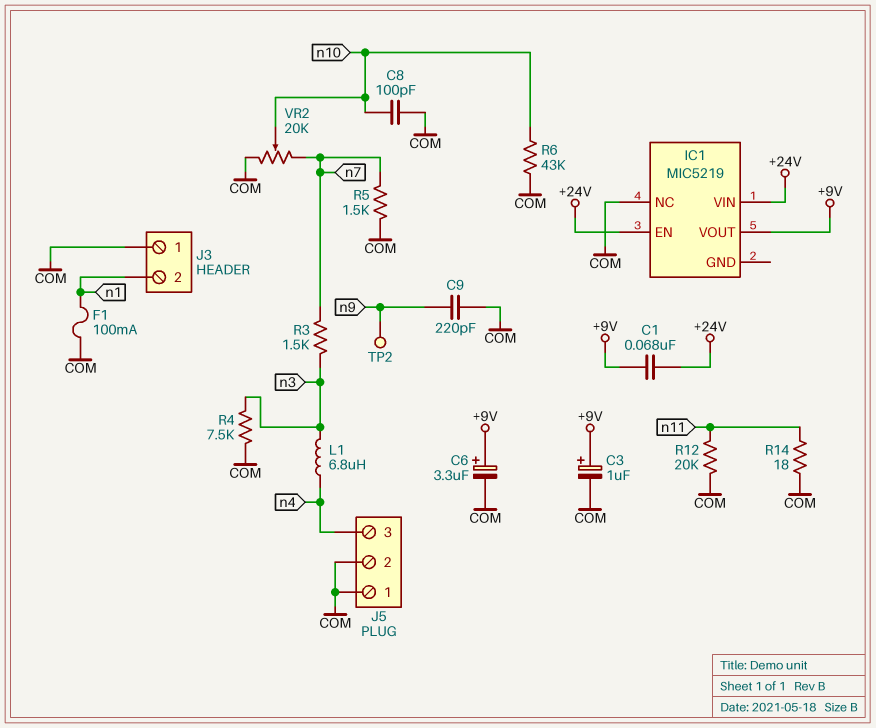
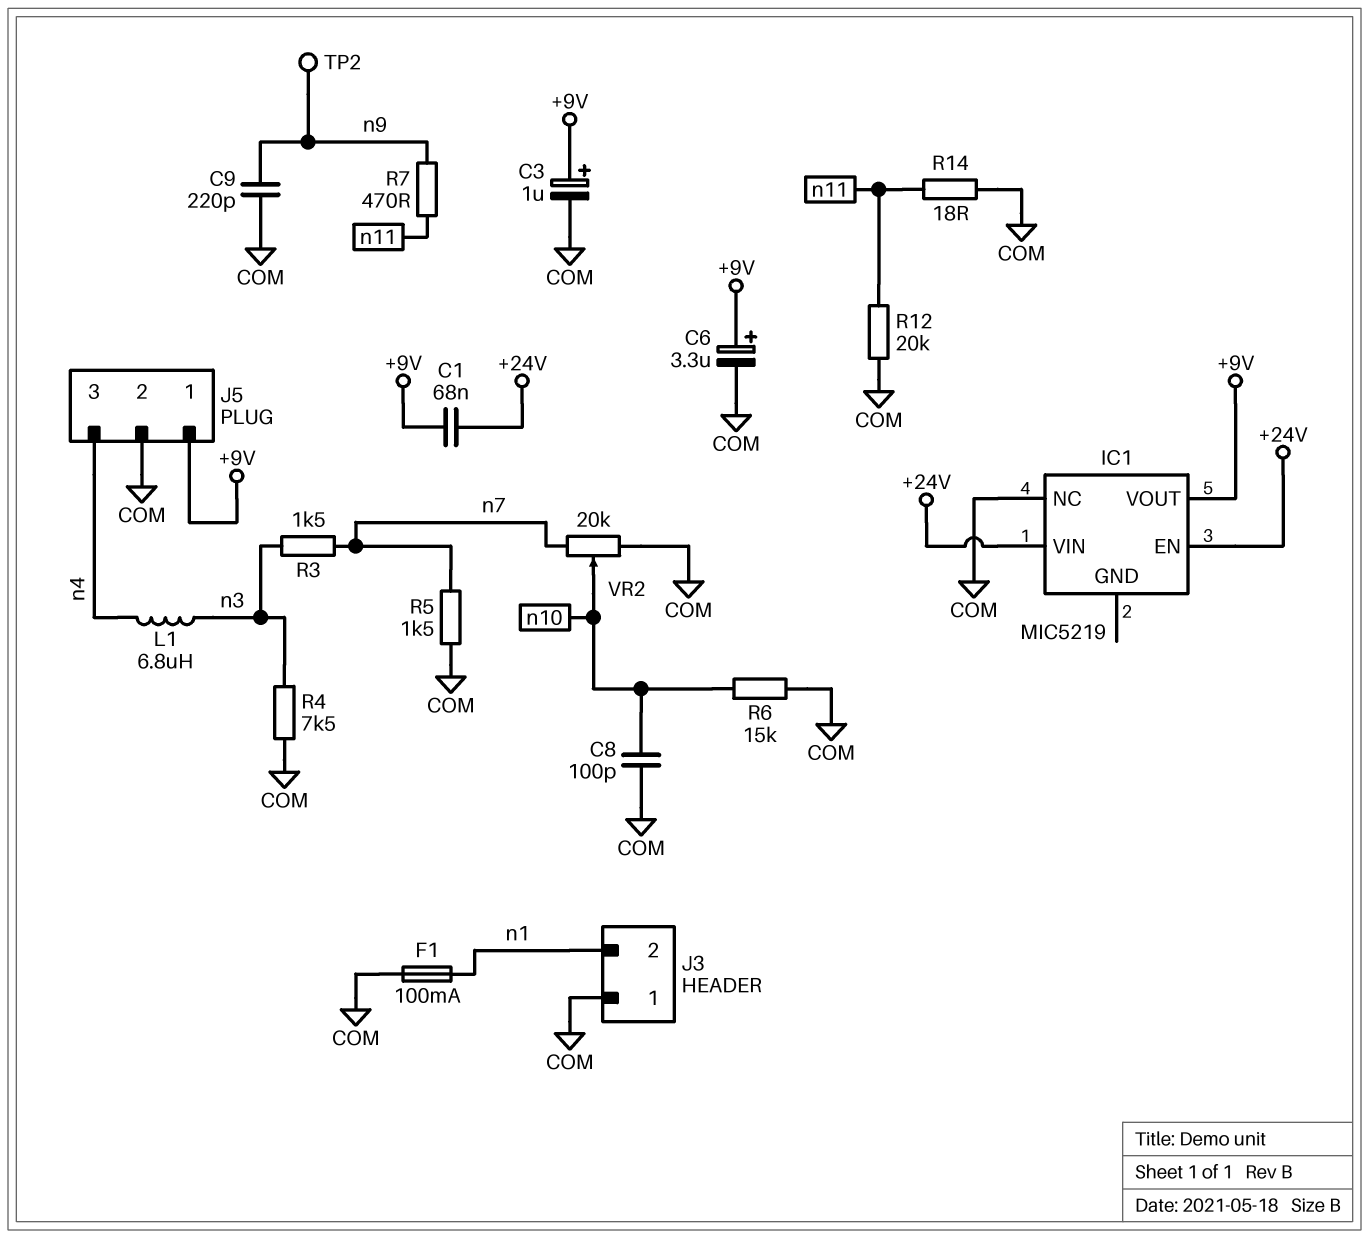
J5 pin 1: COM -> +9V
R6: 43k (COM, n10) -> 15k (COM, n10)
R7: none -> 470 (n9, n11)

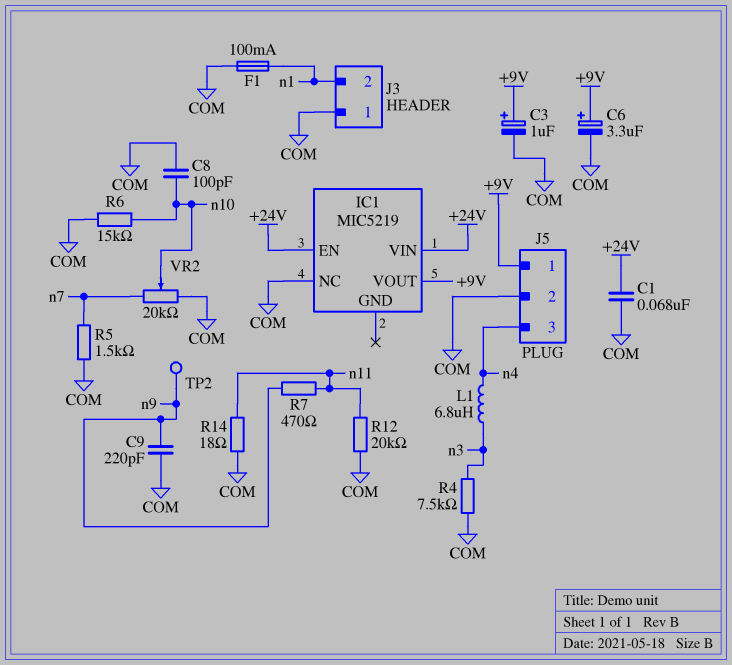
C1: 68nF (+9V, +24V) -> 68nF (+24V, COM)
R3: 1.5k (n3, n7) -> none

